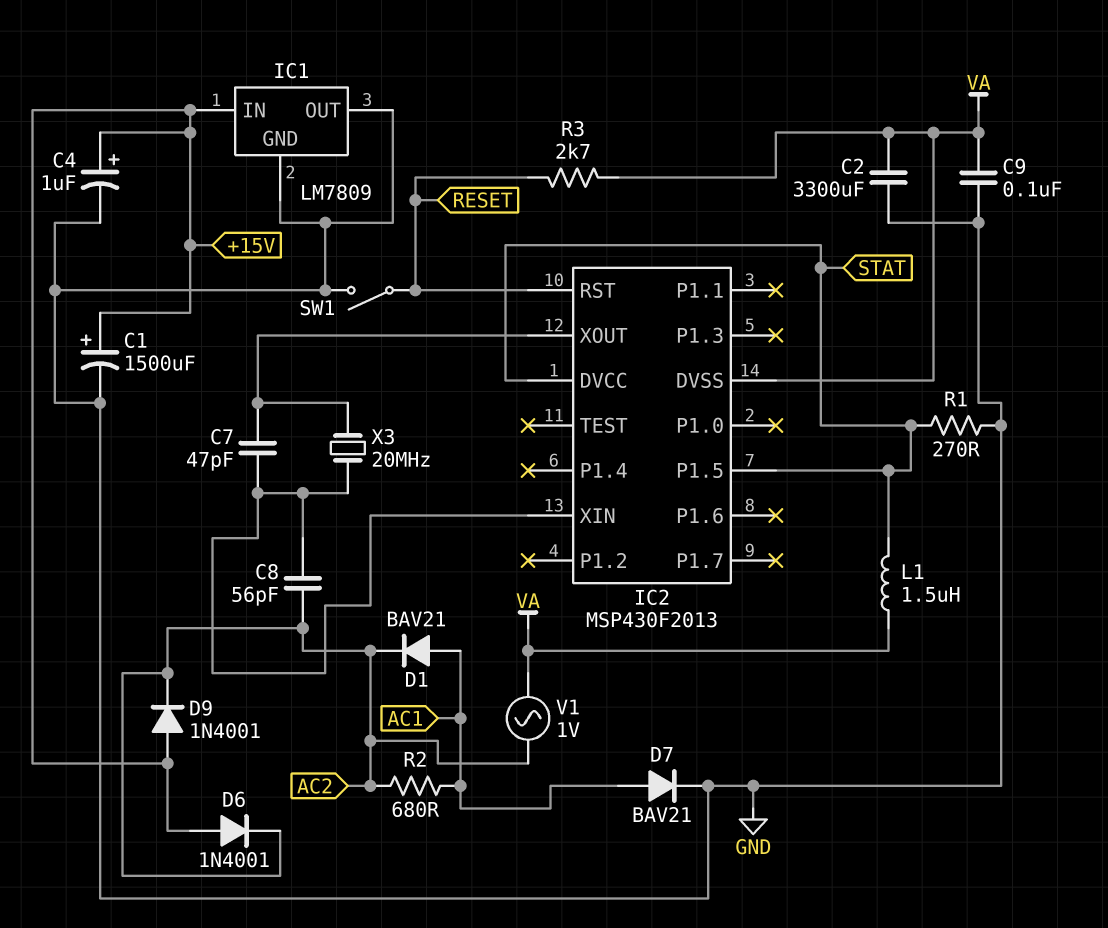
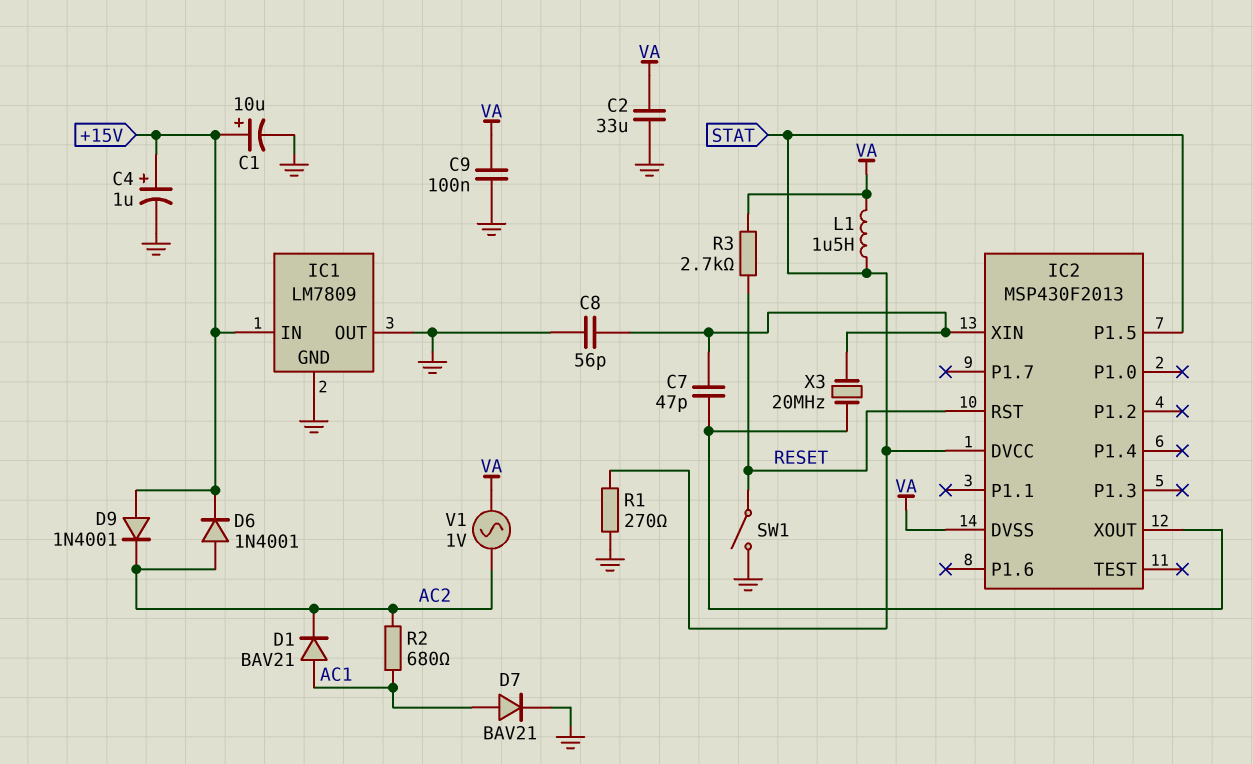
C1: 1500uF (plus +15V, minus GND) -> 10uF (plus +15V, minus GND)
C2: 3300uF (GND, VA) -> 33uF (GND, VA)
C8: 56pF (AC2, IC2/XIN) -> 56pF (GND, IC2/XIN)
D6: diode 1N4001 (A +15V, K AC2) -> diode 1N4001 (A AC2, K +15V)

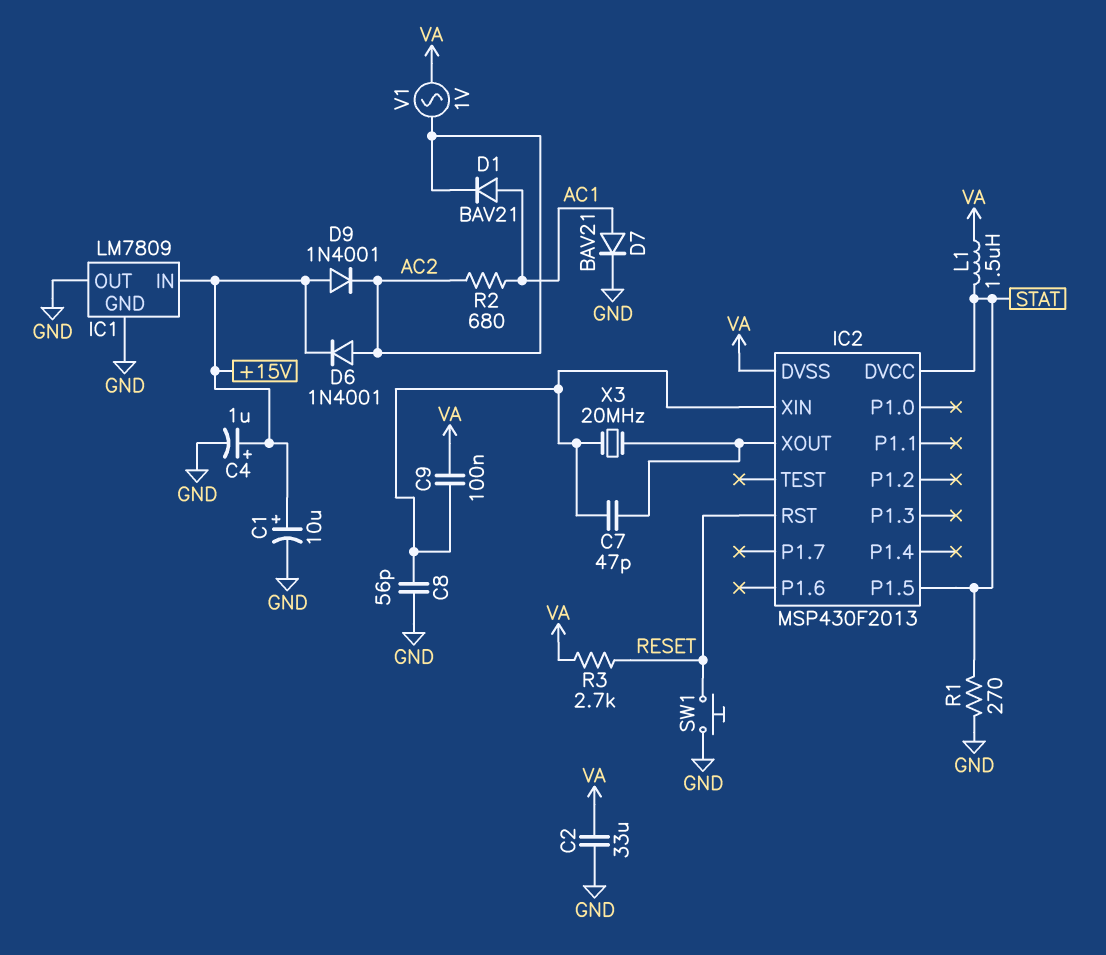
C9: 100nF (GND, VA) -> 100nF (IC2/XIN, VA)
SW1: switch (GND, RESET) -> button (GND, RESET)

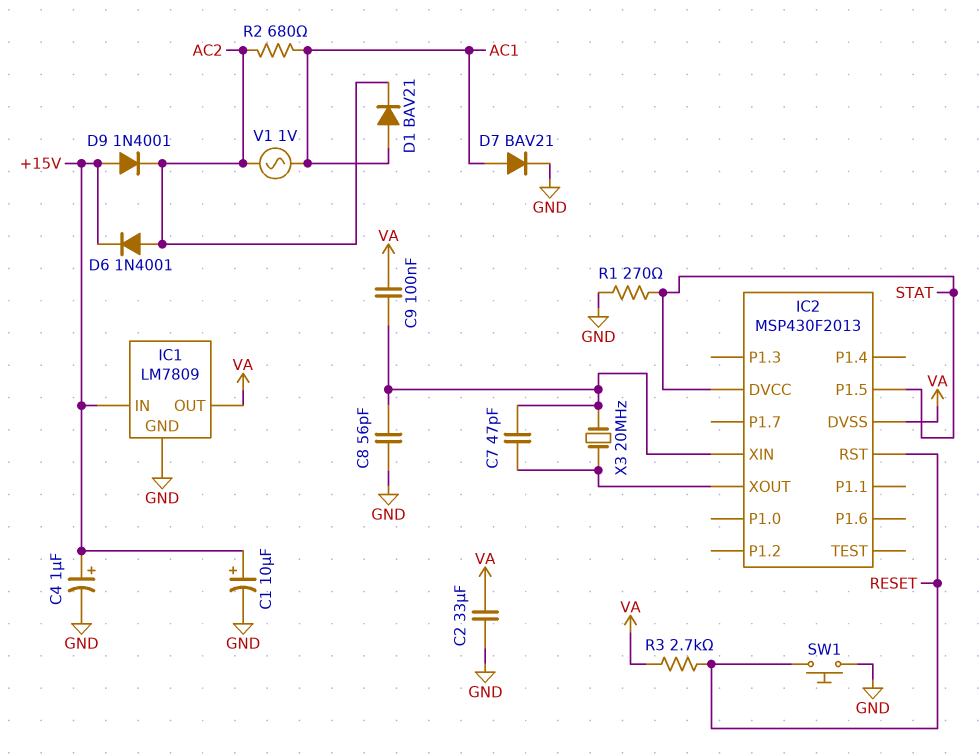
IC1 pin OUT: GND -> VA
L1: 1.5uH (STAT, VA) -> none
V1: AC 1V (AC2, VA) -> AC 1V (AC1, AC2)

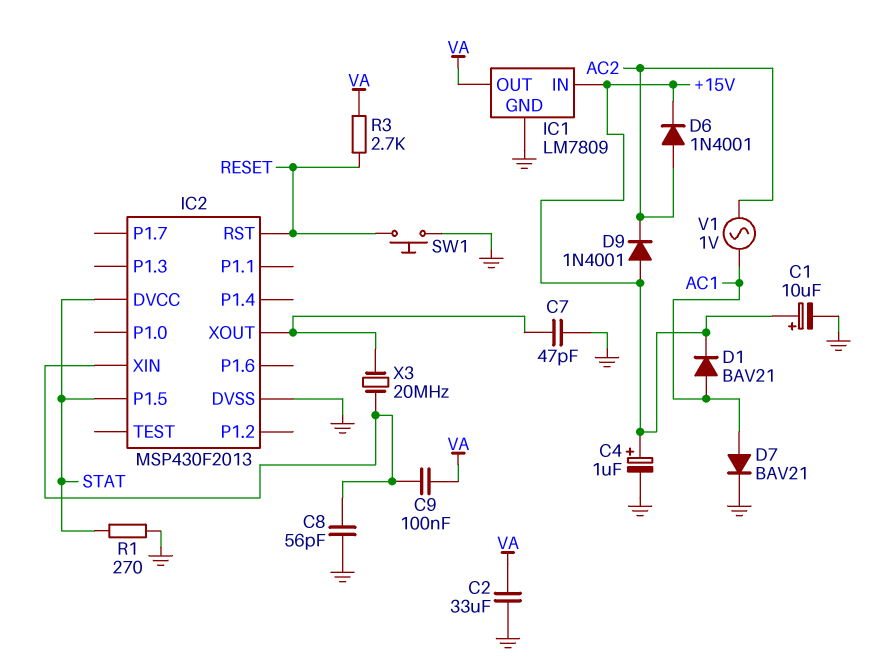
C7: 47pF (IC2/XIN, IC2/XOUT) -> 47pF (GND, IC2/XOUT)
D1: diode BAV21 (A AC1, K AC2) -> diode BAV21 (A AC1, K +15V)
IC2 pin DVSS: VA -> GND
R2: 680 (AC1, AC2) -> none

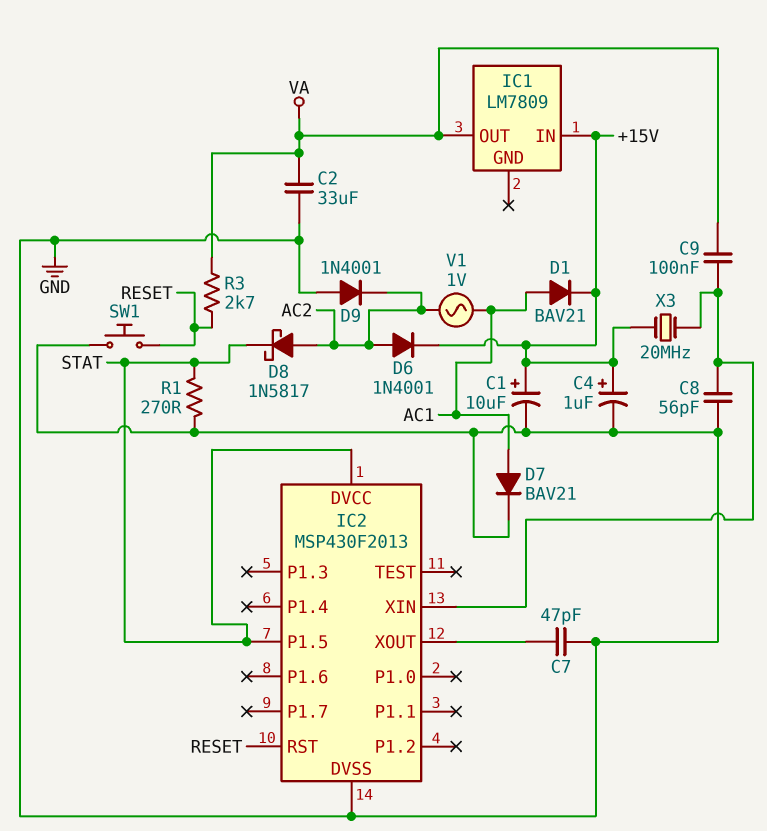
D8: none -> schottky 1N5817 (A AC2, K STAT)
D9: diode 1N4001 (A +15V, K AC2) -> diode 1N4001 (A GND, K AC2)
IC1 pin GND: GND -> none
X3: 20MHz (IC2/XIN, IC2/XOUT) -> 20MHz (+15V, IC2/XIN)

